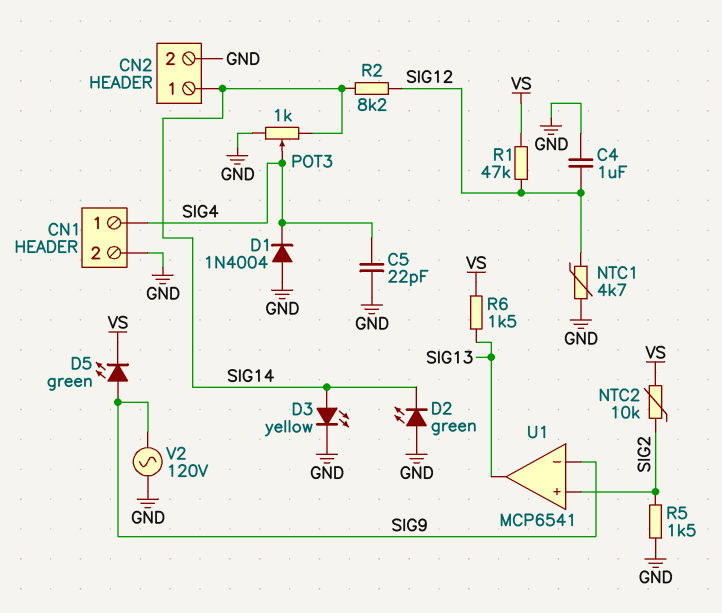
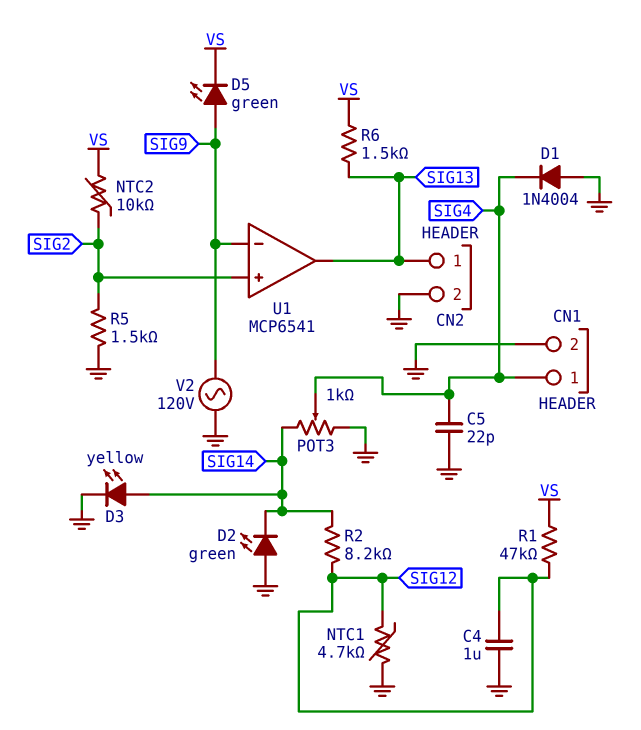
CN2 pin 1: SIG14 -> SIG13

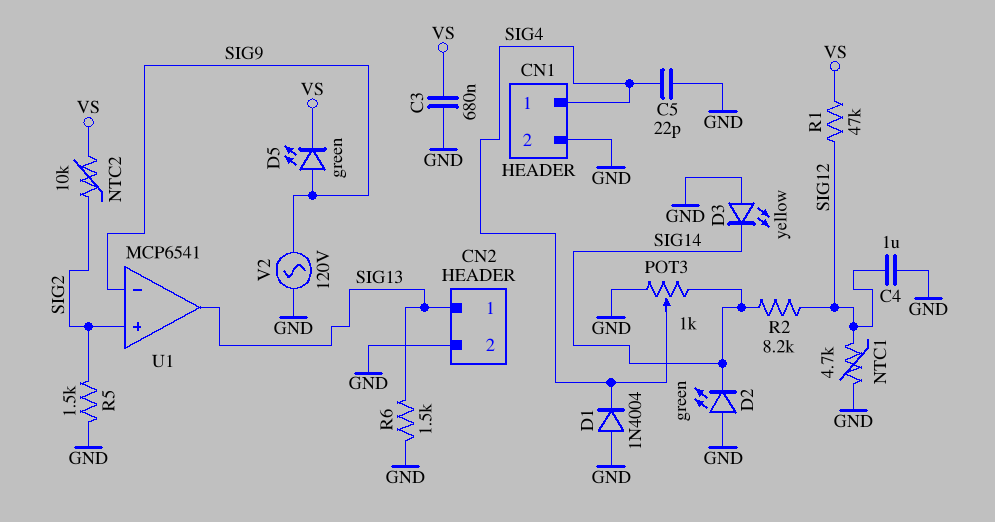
C3: none -> 680nF (GND, VS)
D3: LED yellow (A SIG14, K GND) -> LED yellow (A GND, K SIG14)
R6: 1.5k (SIG13, VS) -> 1.5k (GND, SIG13)

